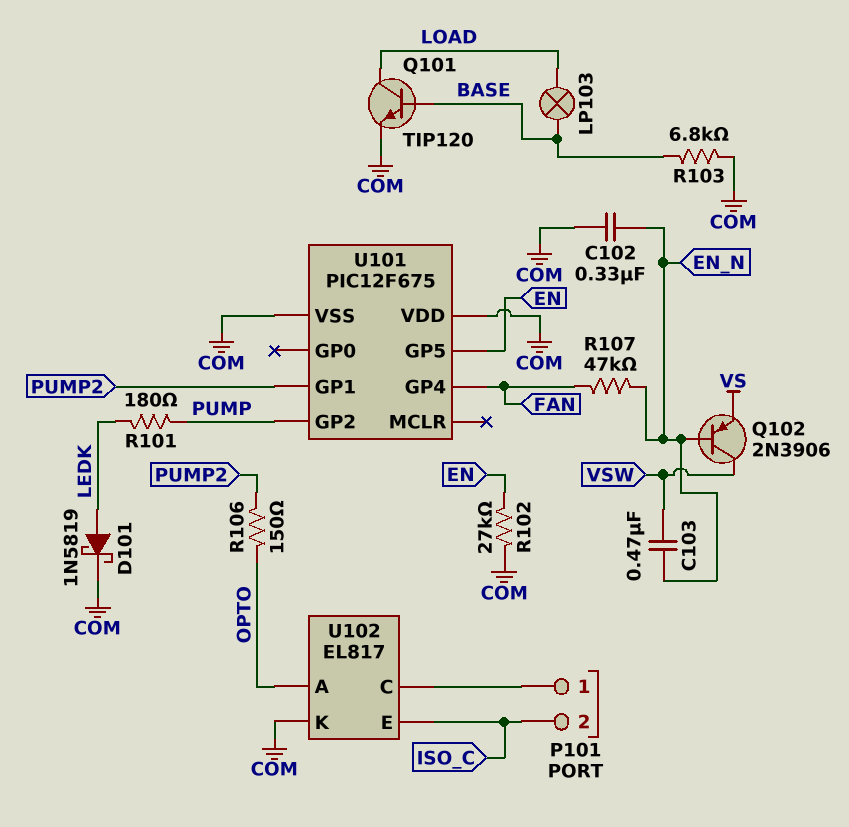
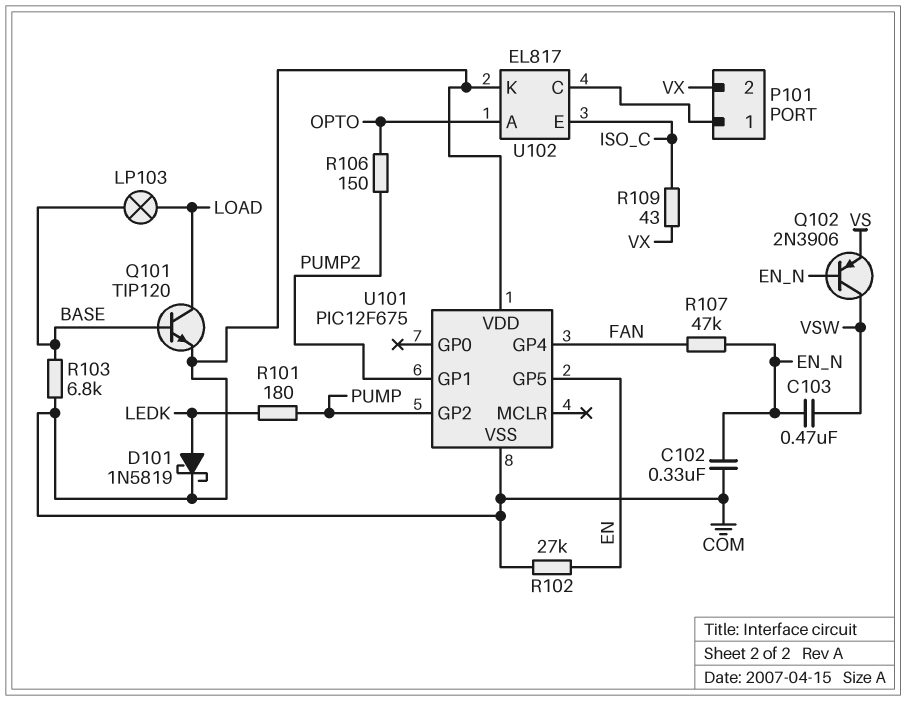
P101 pin 2: ISO_C -> VX
R109: none -> 43 (ISO_C, VX)

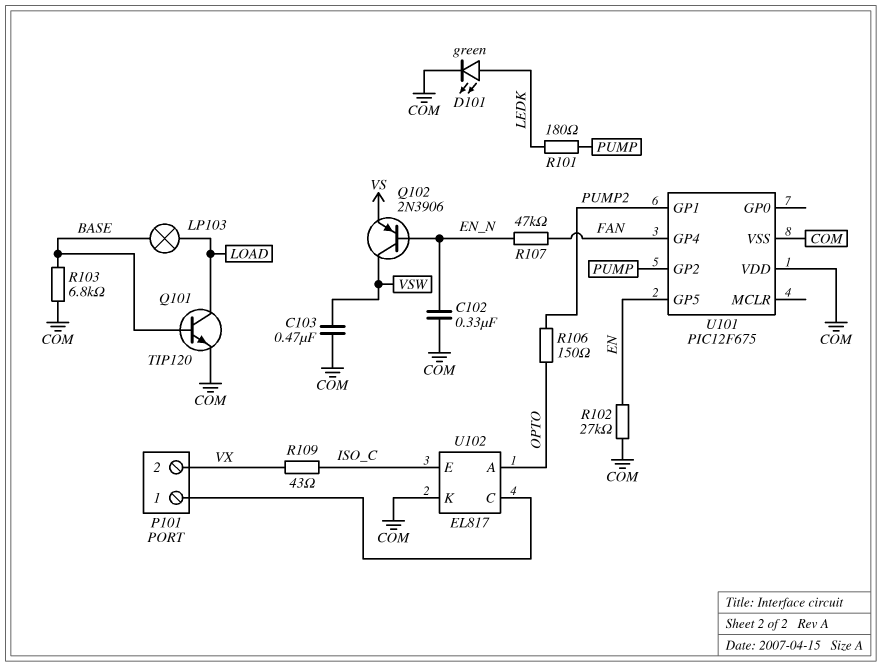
C103: 470nF (EN_N, VSW) -> 470nF (COM, VSW)
D101: schottky 1N5819 (A LEDK, K COM) -> LED green (A LEDK, K COM)

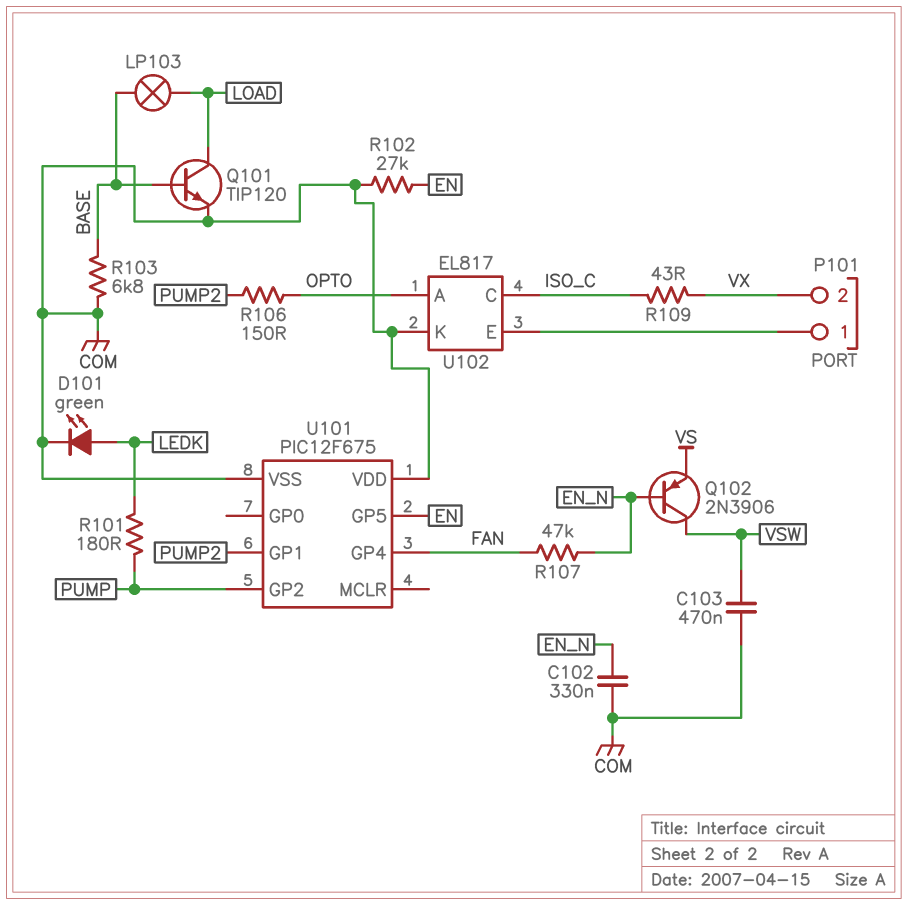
U102 pin C: P101/1 -> ISO_C
U102 pin E: ISO_C -> P101/1

